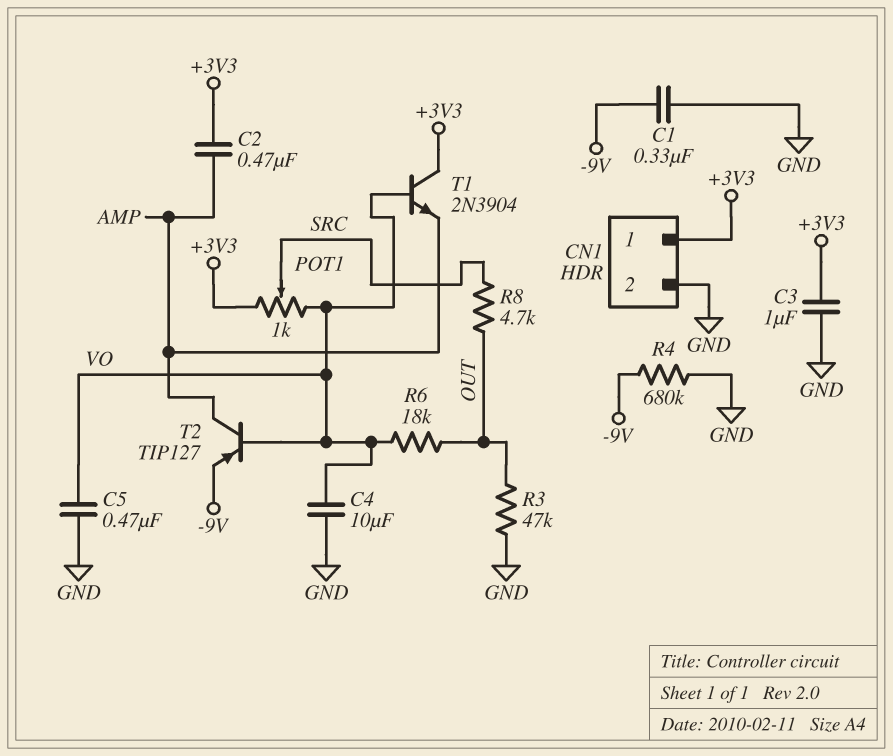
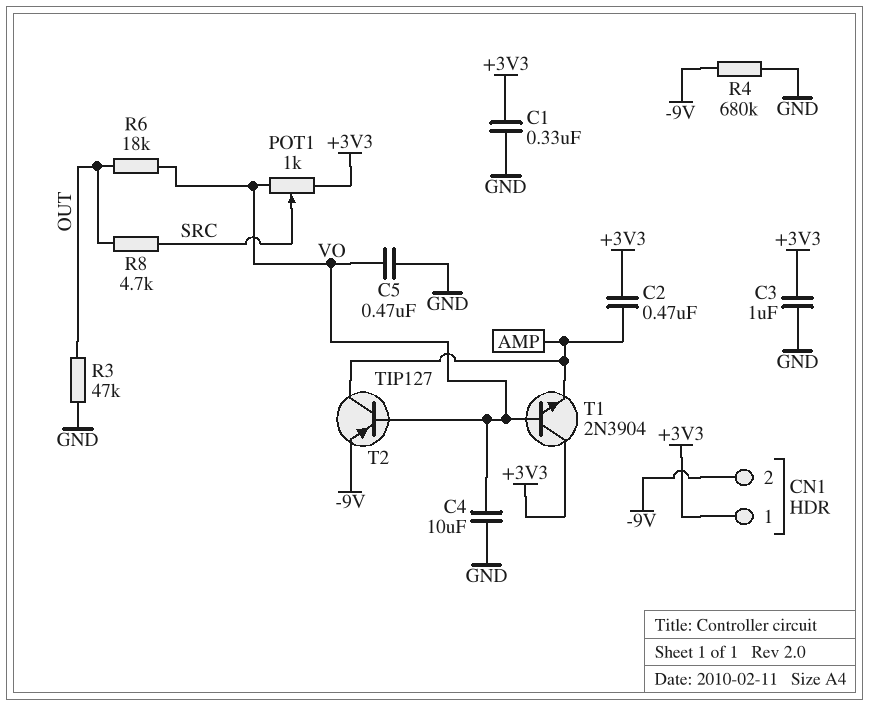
C1: 330nF (-9V, GND) -> 330nF (+3V3, GND)
CN1 pin 2: GND -> -9V

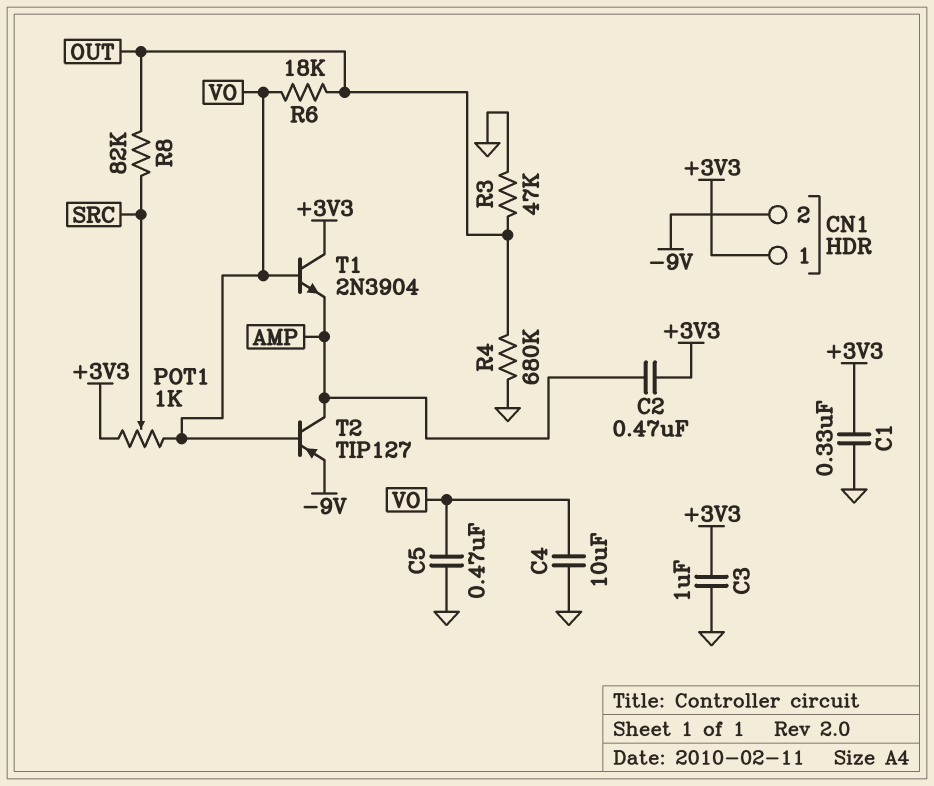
R4: 680k (-9V, GND) -> 680k (GND, OUT)
R8: 4.7k (OUT, SRC) -> 82k (OUT, SRC)

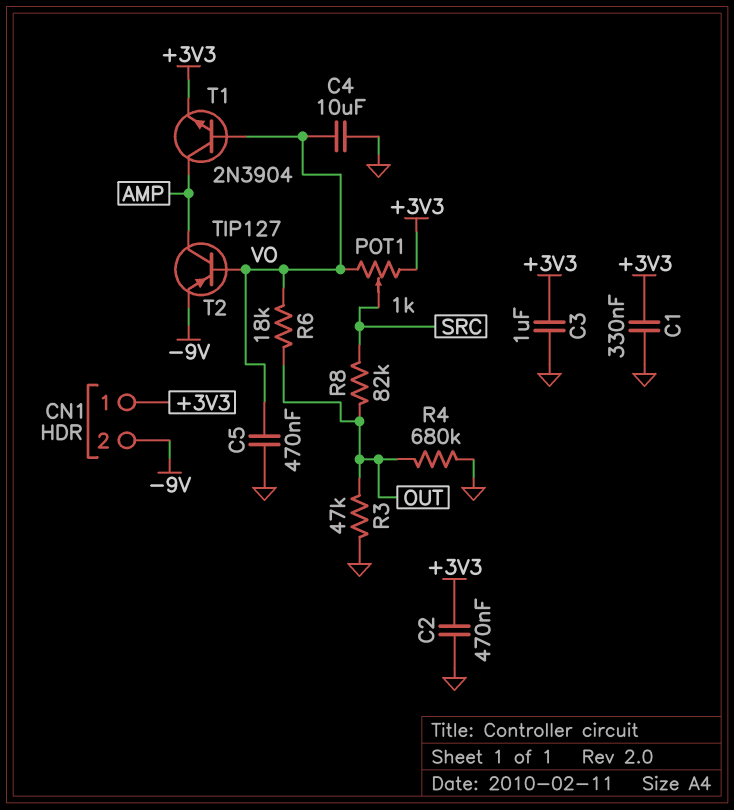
C2: 470nF (+3V3, AMP) -> 470nF (+3V3, GND)
T1: NPN 2N3904 (B VO, C +3V3, E AMP) -> NPN 2N3904 (B VO, C AMP, E +3V3)

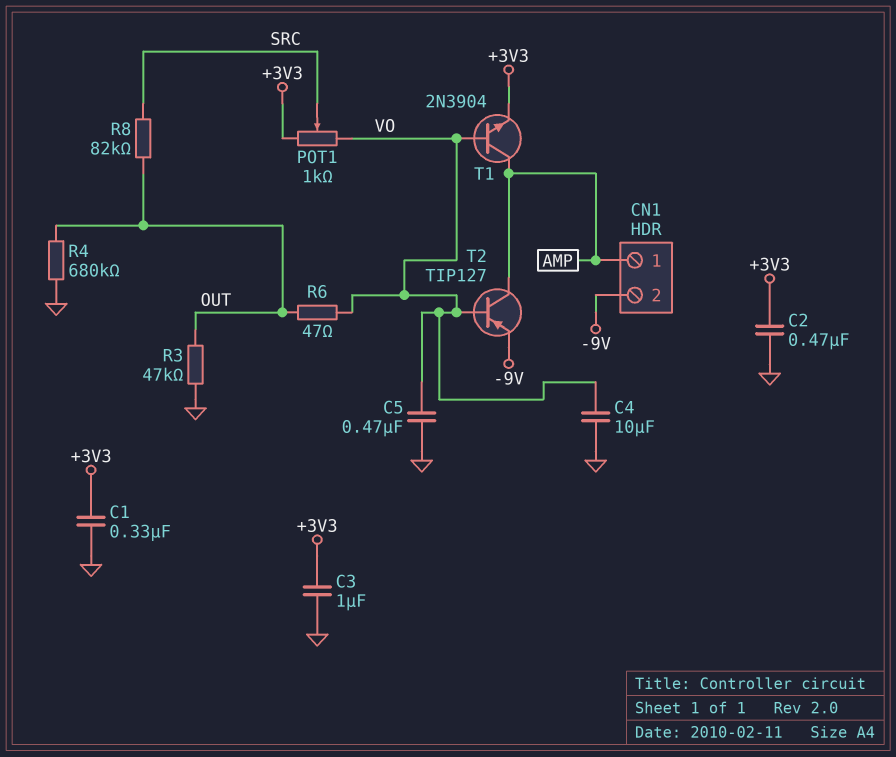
CN1 pin 1: +3V3 -> AMP
R6: 18k (OUT, VO) -> 47 (OUT, VO)

